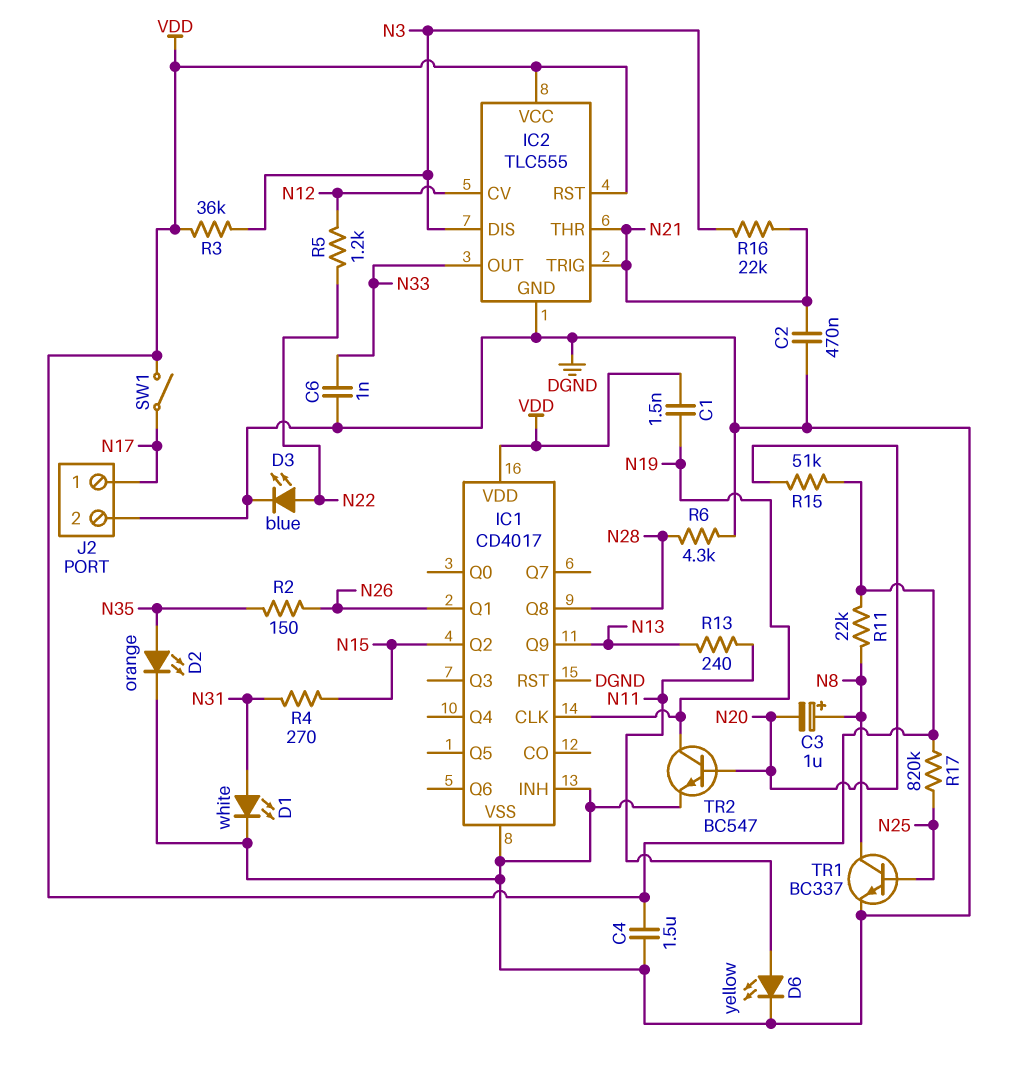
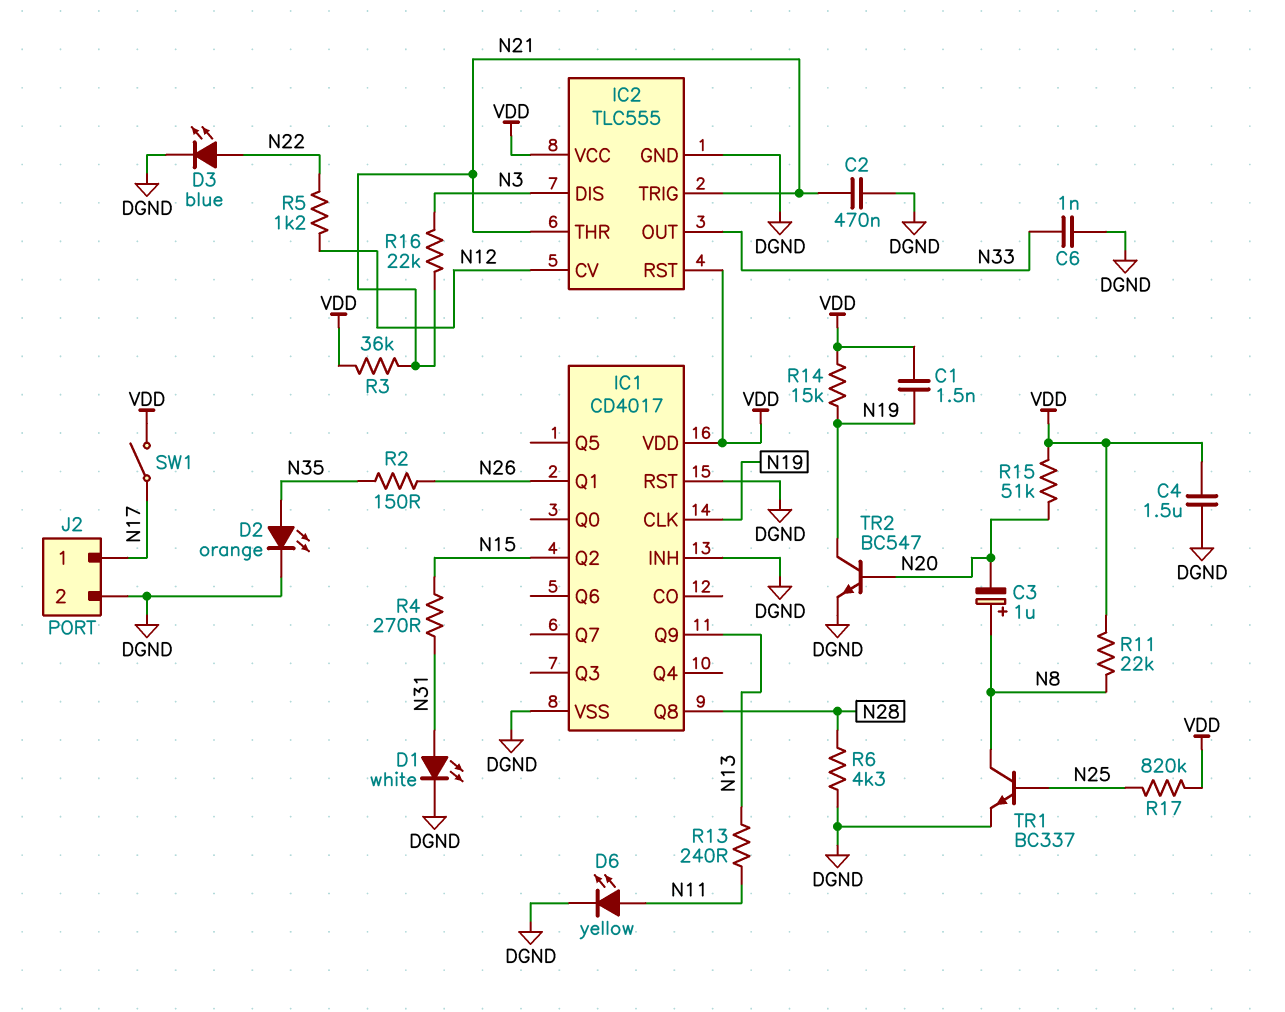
R3: 36k (N3, VDD) -> 36k (N21, VDD)
R14: none -> 15k (N19, VDD)

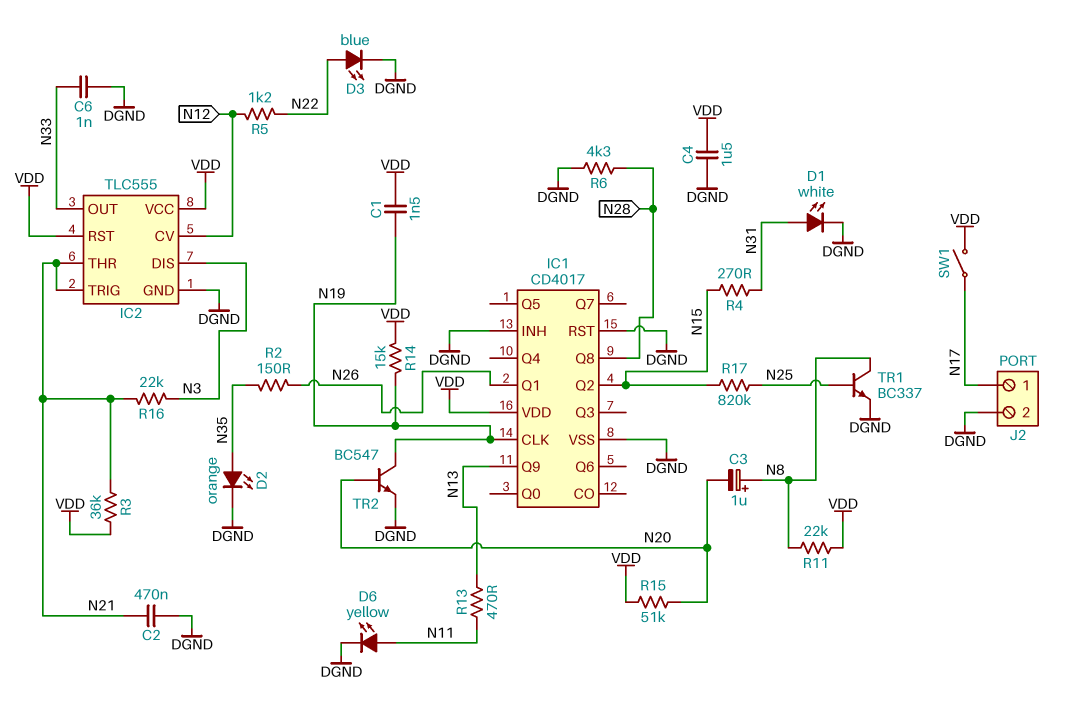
R13: 240 (N11, N13) -> 470 (N11, N13)
R17: 820k (N25, VDD) -> 820k (N15, N25)

